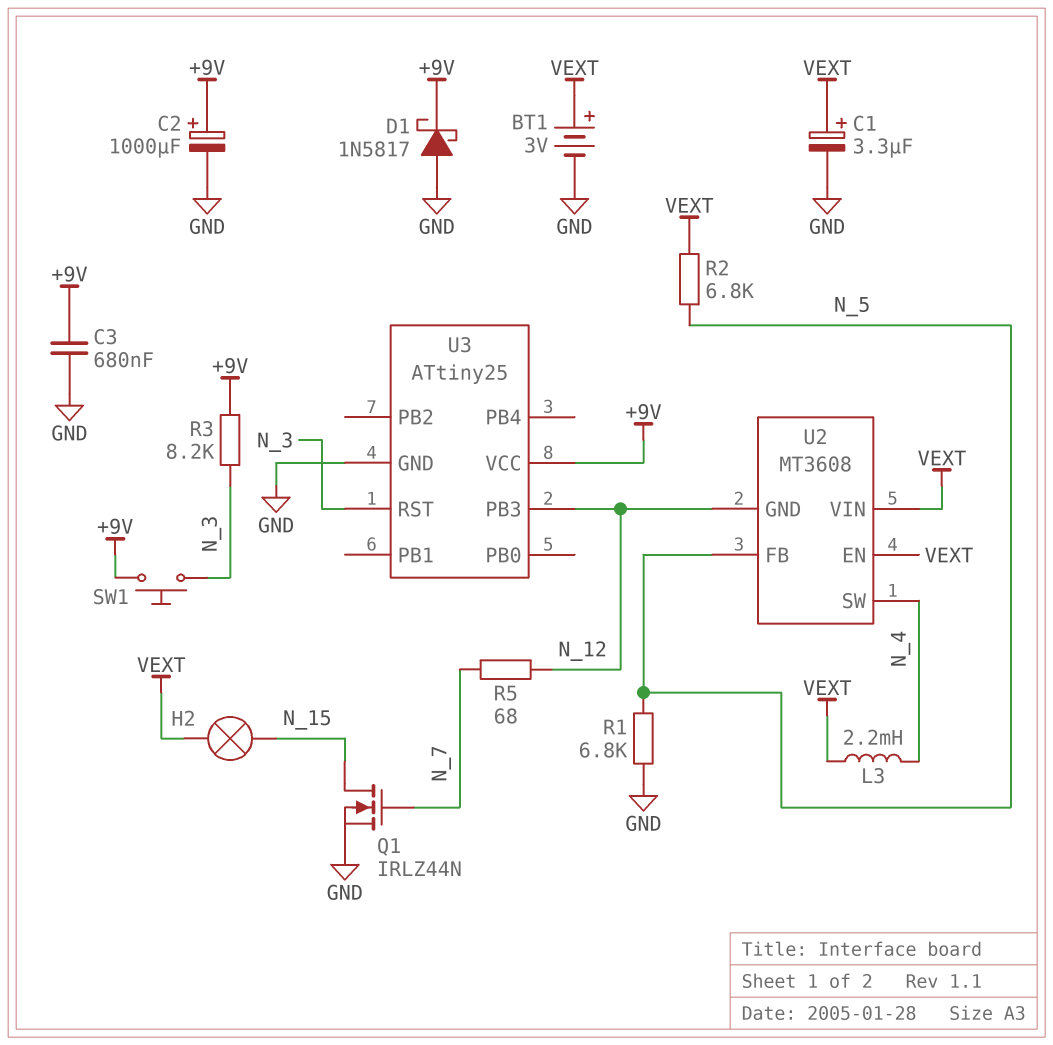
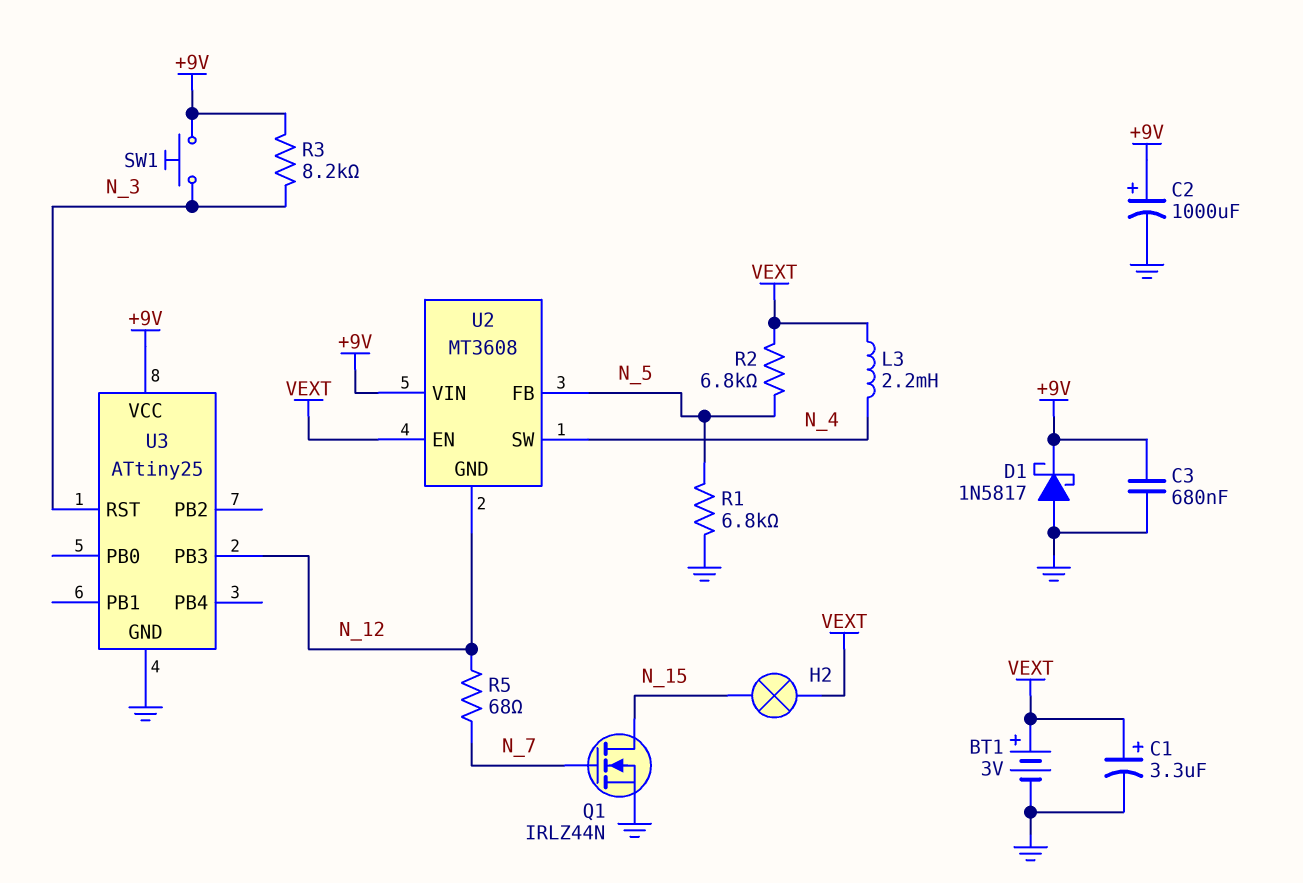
U2 pin VIN: VEXT -> +9V

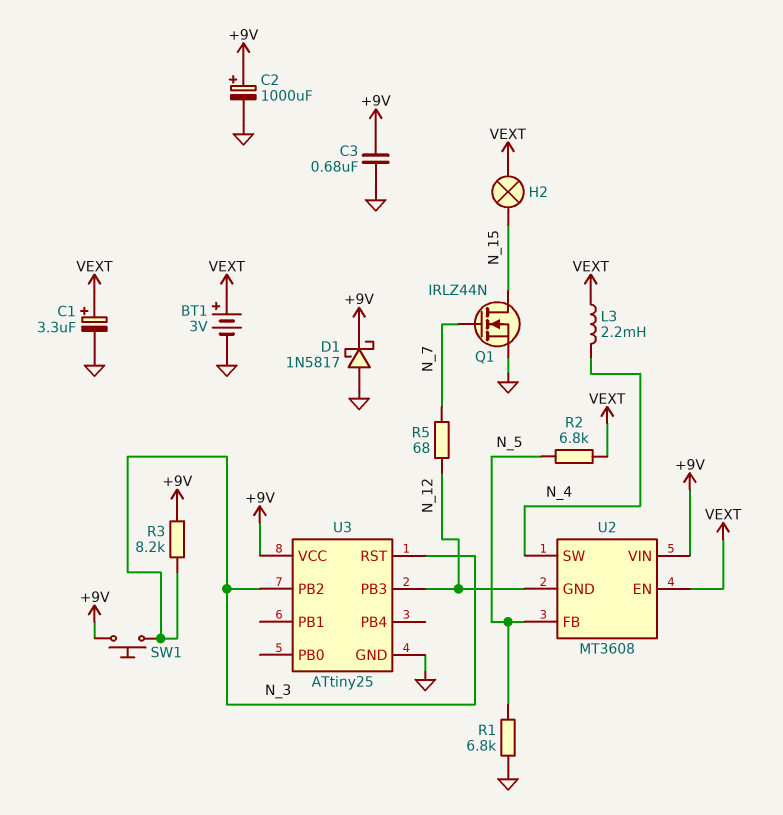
U3 pin PB2: none -> N_3

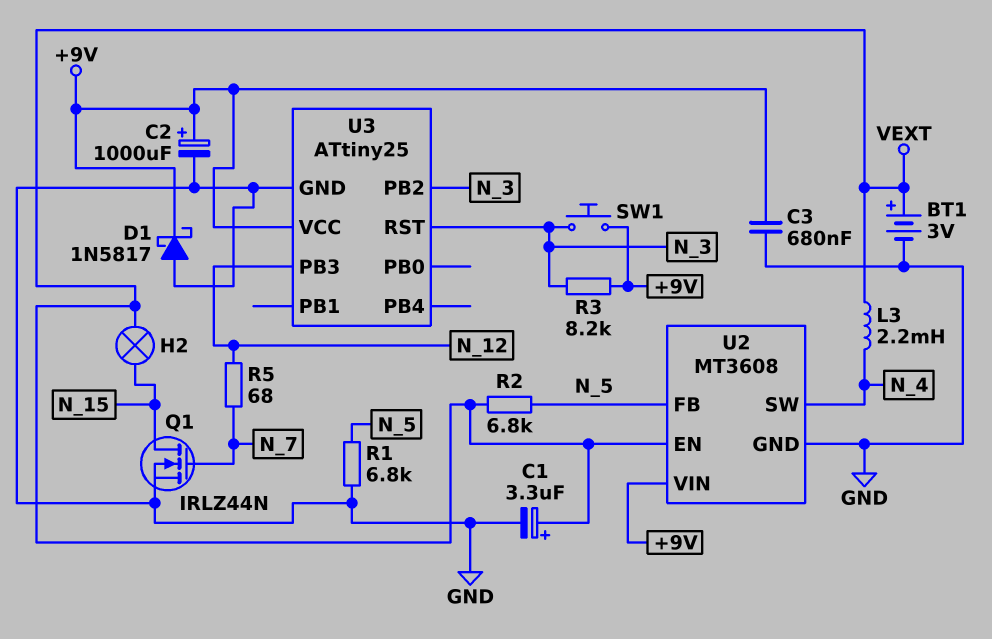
U2 pin GND: N_12 -> GND

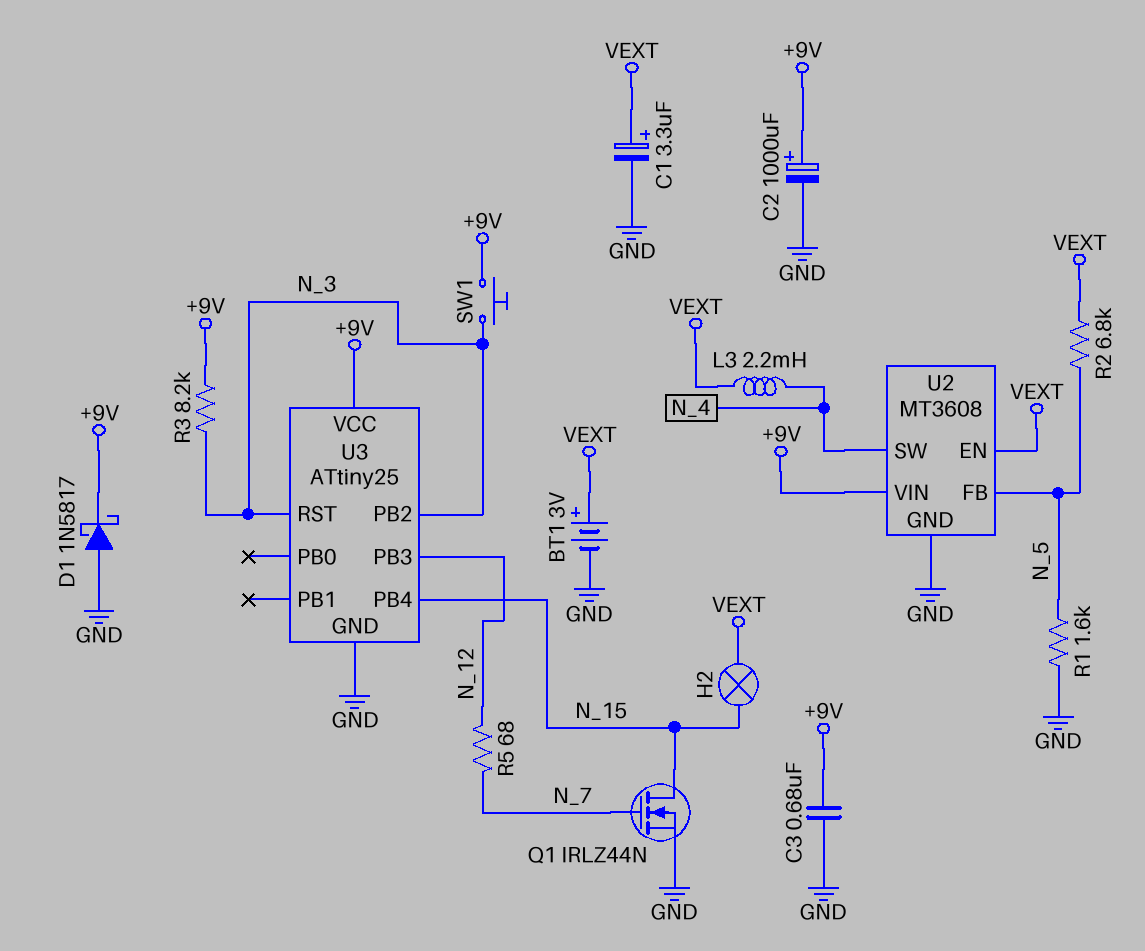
R1: 6.8k (GND, N_5) -> 1.6k (GND, N_5)
U3 pin PB4: none -> N_15

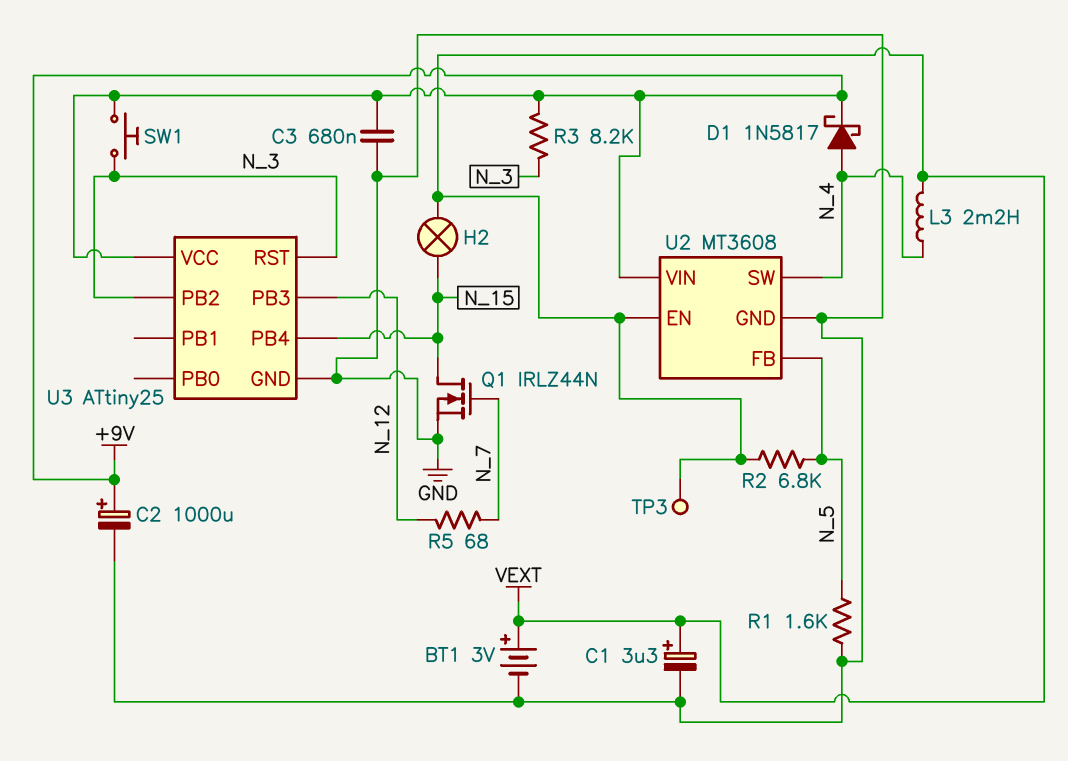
D1: schottky 1N5817 (A GND, K +9V) -> schottky 1N5817 (A N_4, K +9V)
TP3: none -> test point (VEXT)

